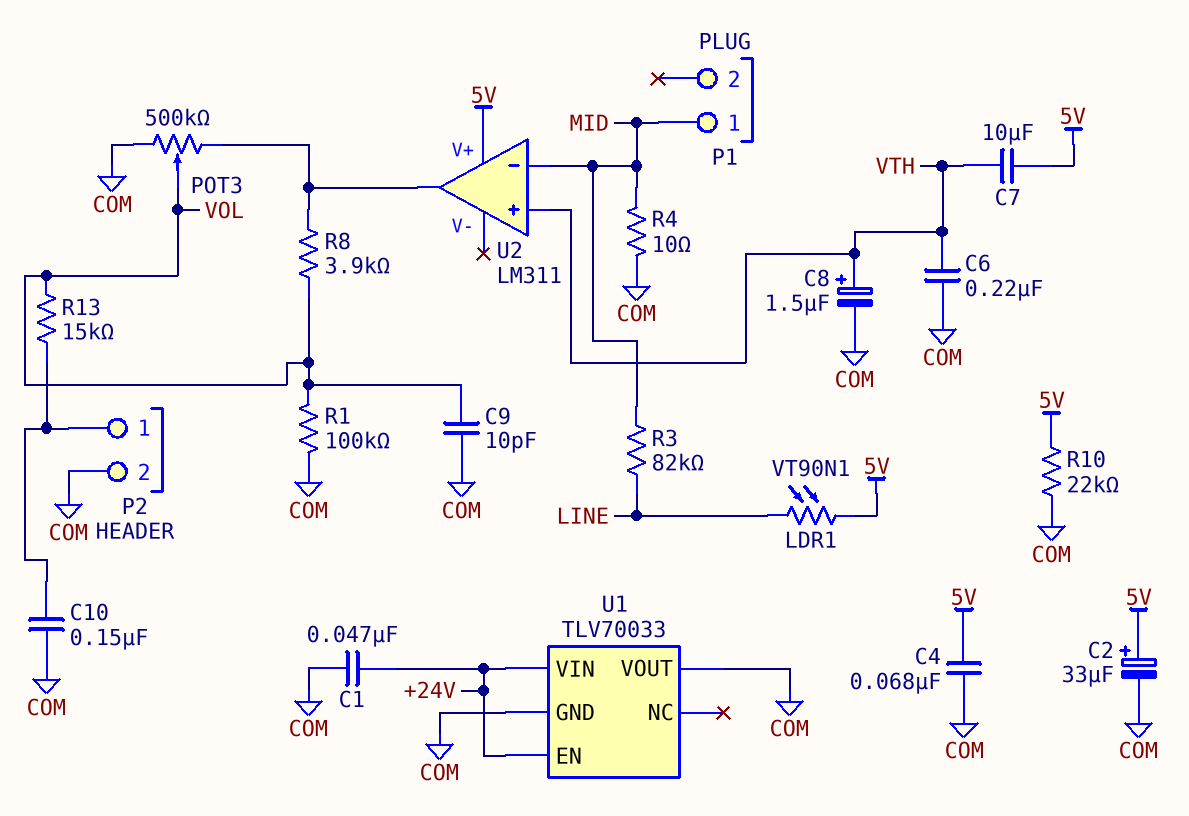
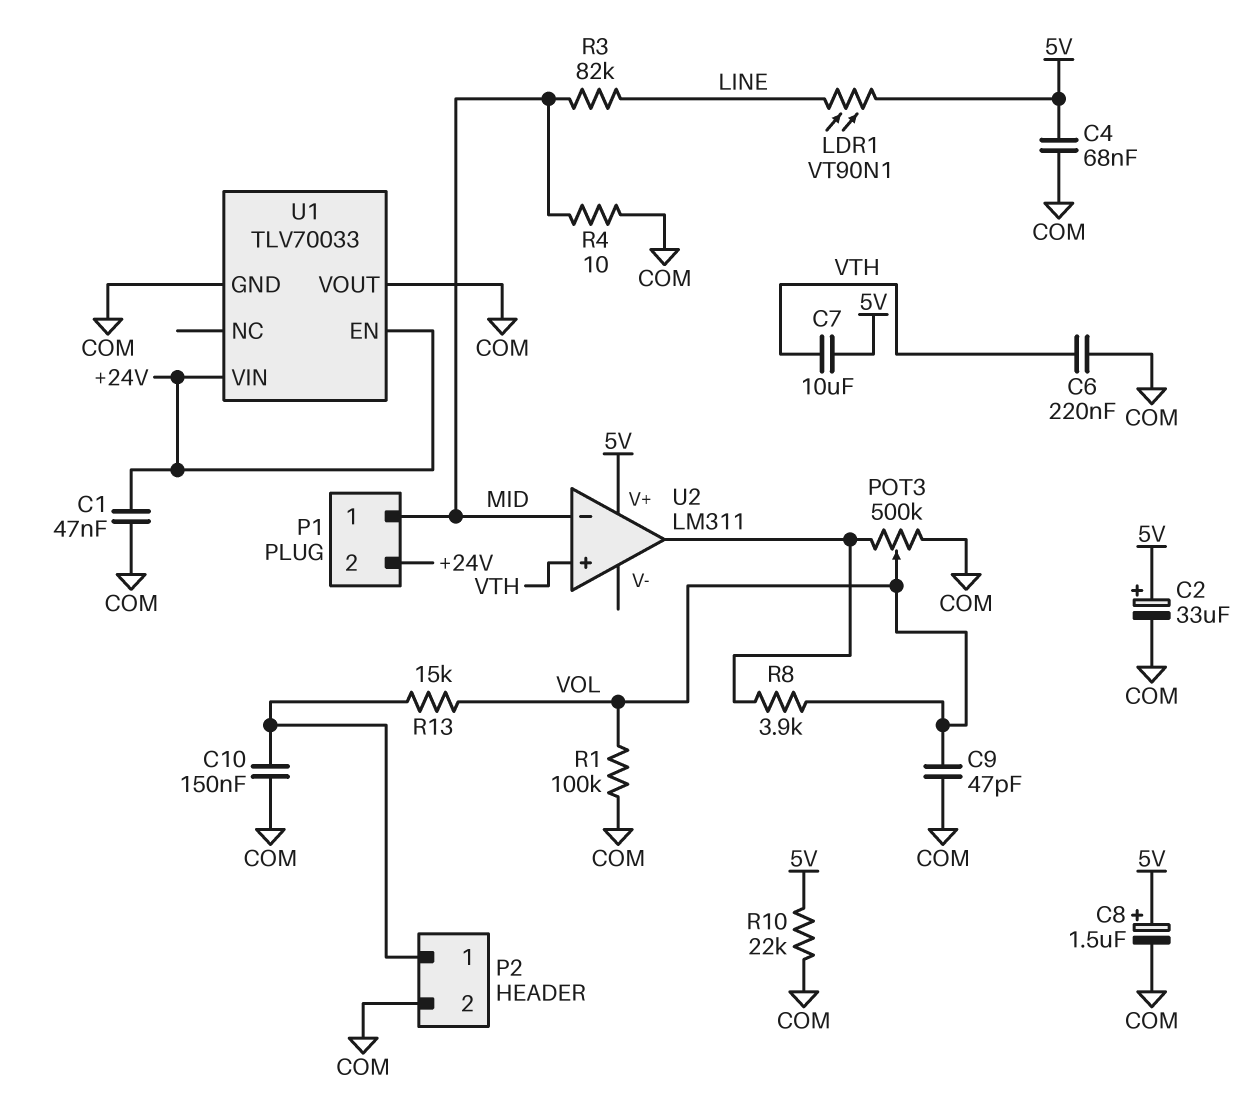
C8: 1.5uF (plus VTH, minus COM) -> 1.5uF (plus 5V, minus COM)
C9: 10pF (COM, VOL) -> 47pF (COM, VOL)
P1 pin 2: none -> +24V

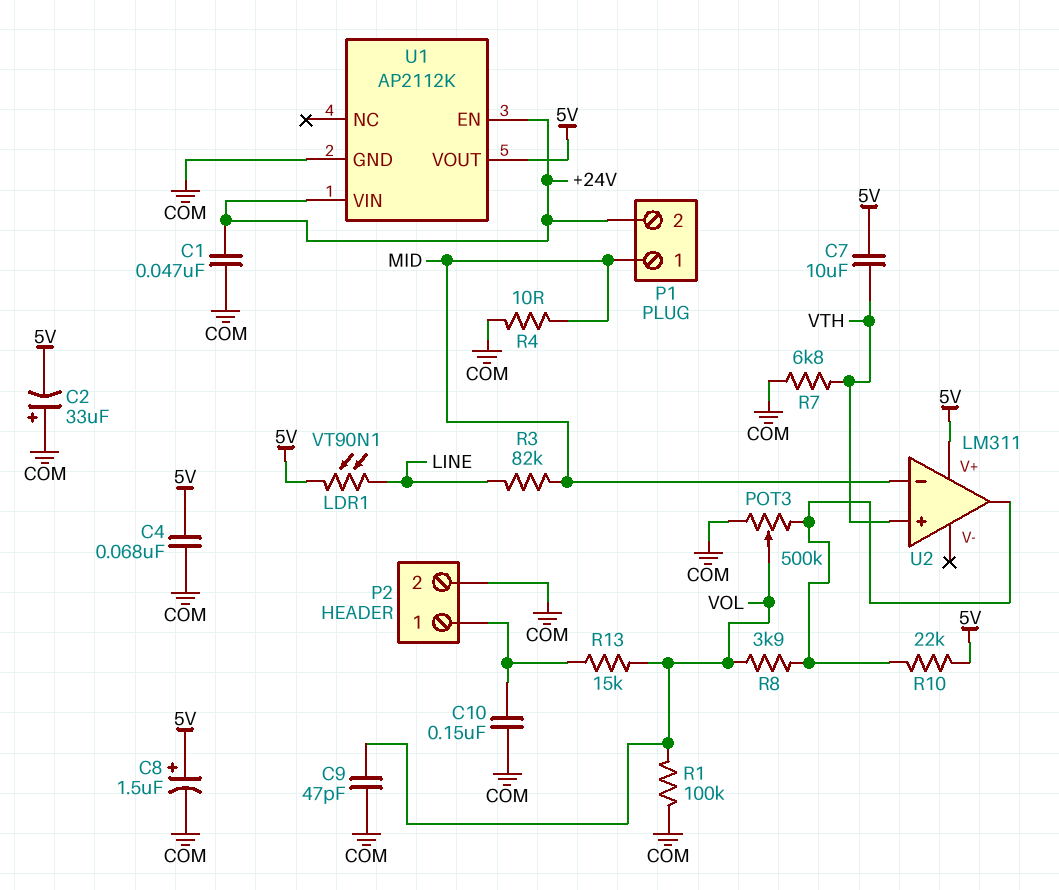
C2: 33uF (plus 5V, minus COM) -> 33uF (plus COM, minus 5V)
C6: 220nF (COM, VTH) -> none
R7: none -> 6.8k (COM, VTH)
R10: 22k (5V, COM) -> 22k (5V, U2/out)
U1: TLV70033 -> AP2112K
U1 pin VOUT: COM -> 5V

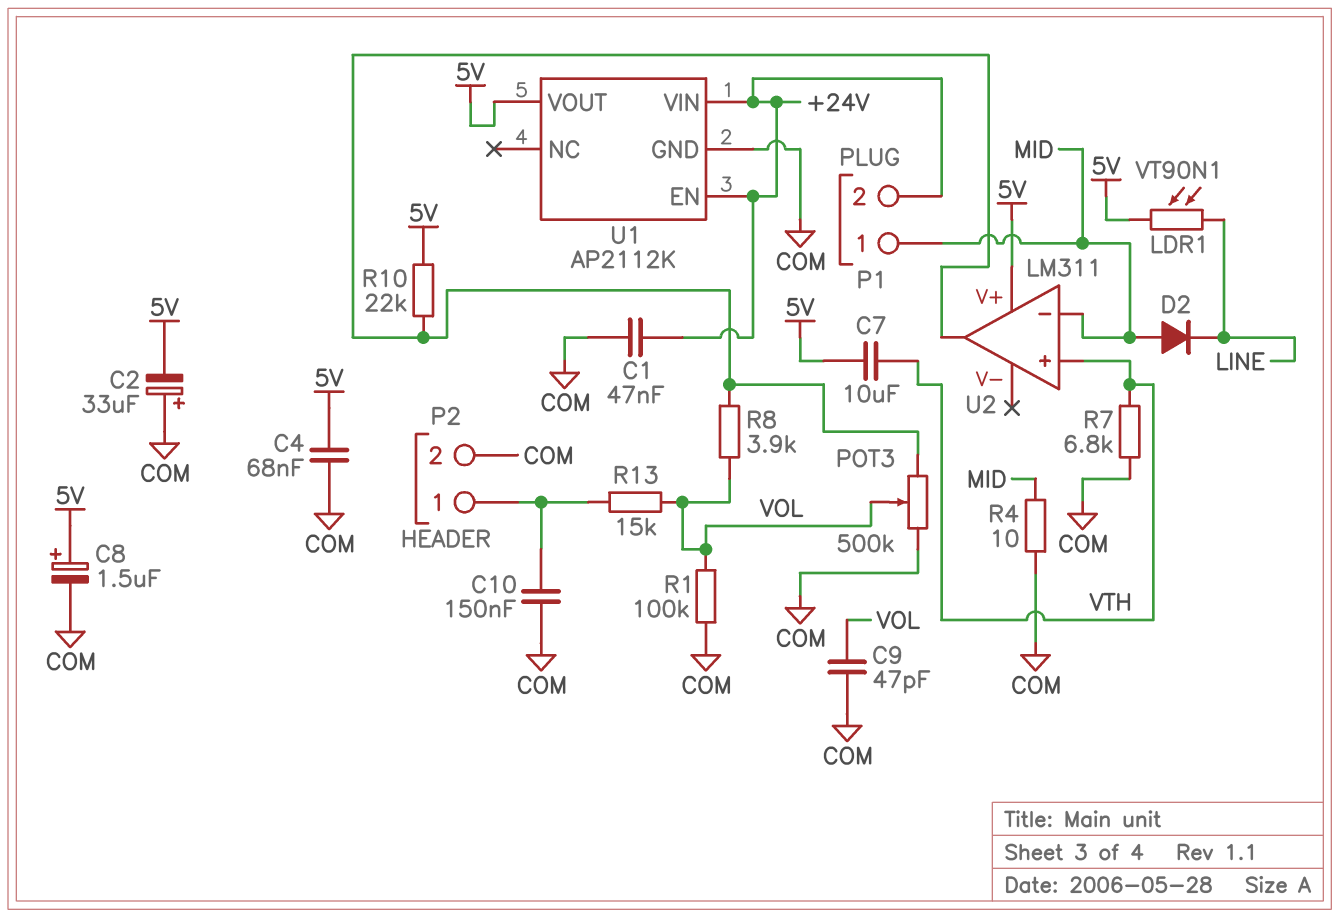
D2: none -> diode (A MID, K LINE)
R3: 82k (LINE, MID) -> none

